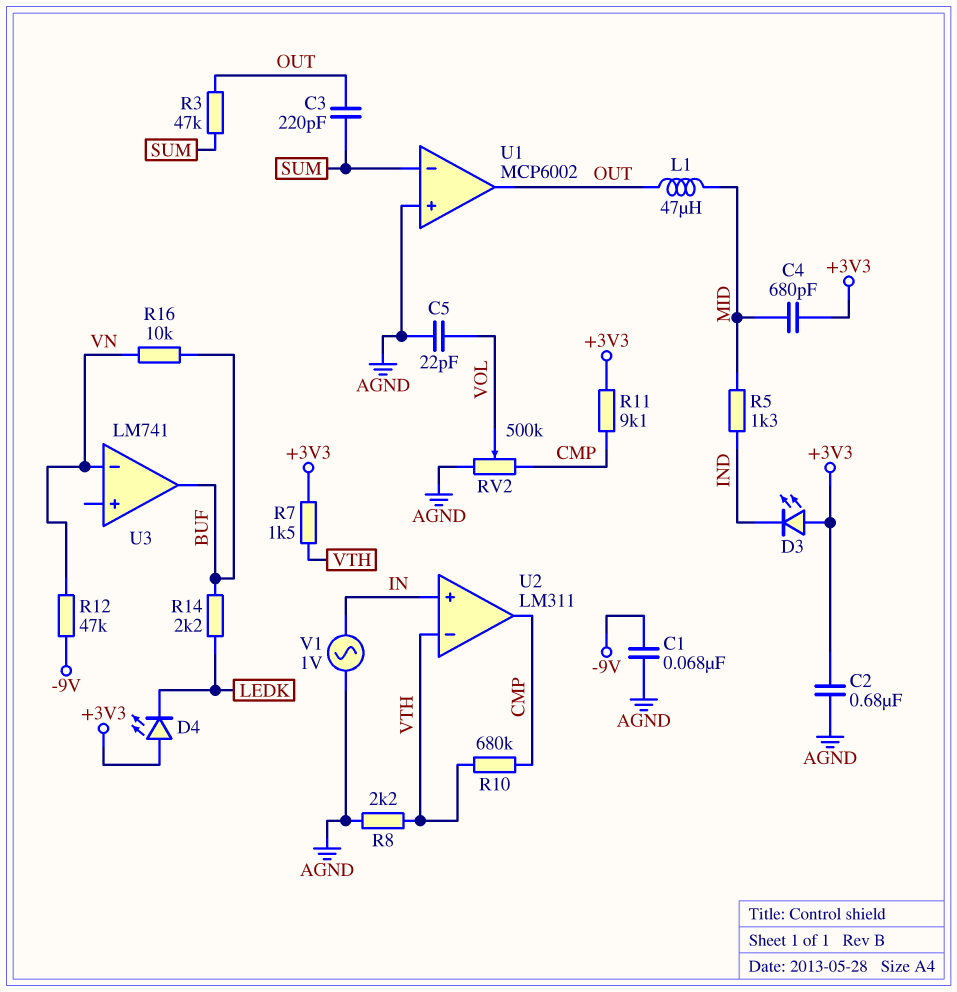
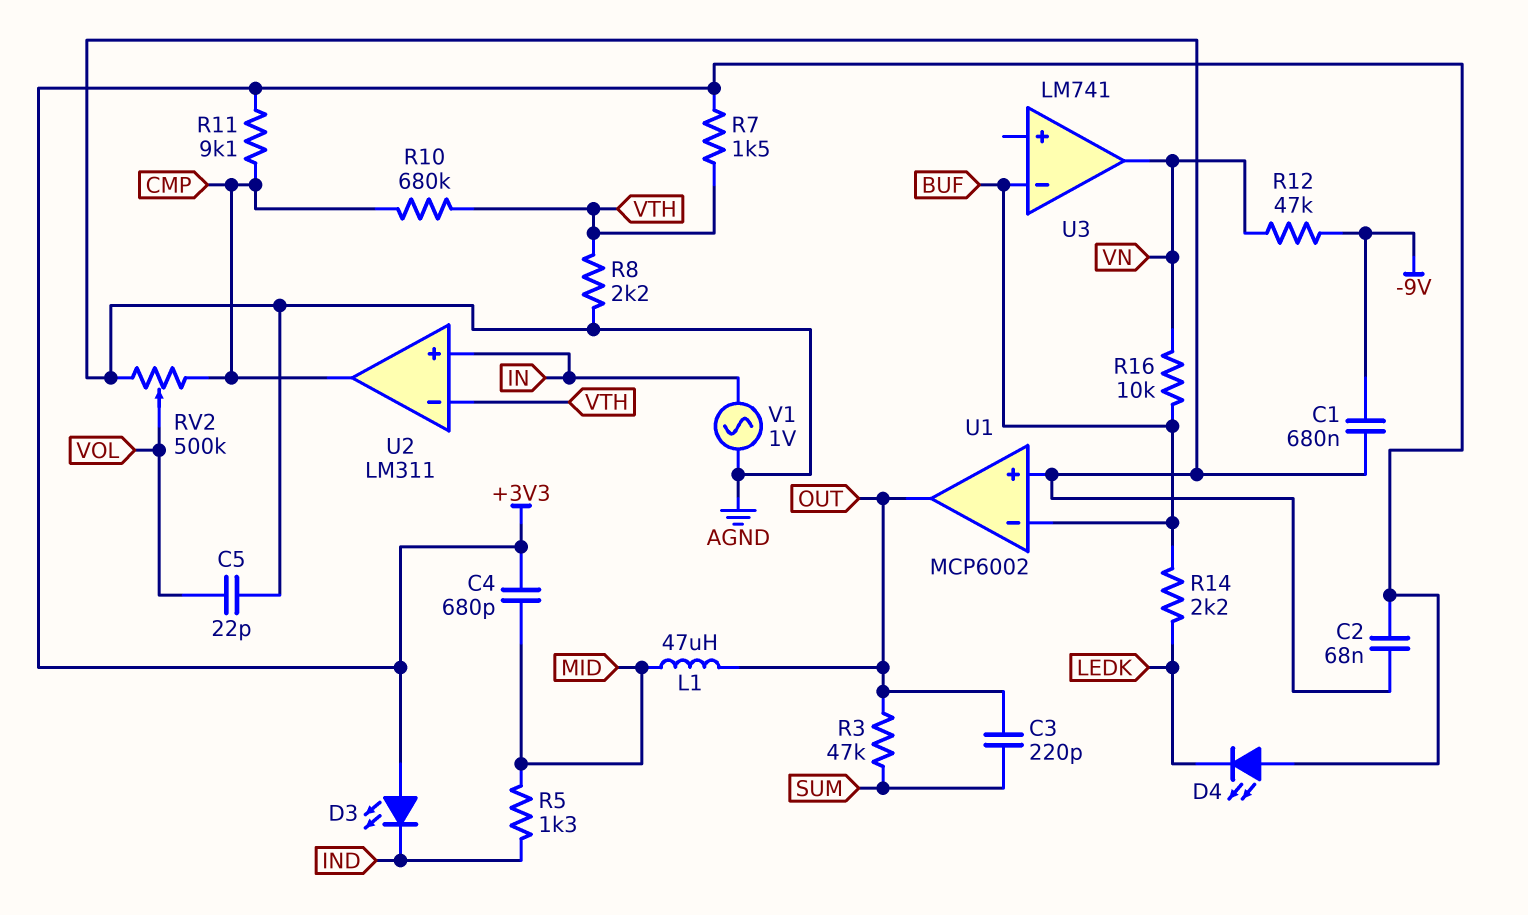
C1: 68nF (-9V, AGND) -> 680nF (-9V, AGND)
C2: 680nF (+3V3, AGND) -> 68nF (+3V3, AGND)
U1 pin in-: SUM -> BUF
U3 pin in-: VN -> BUF
U3 pin out: BUF -> VN

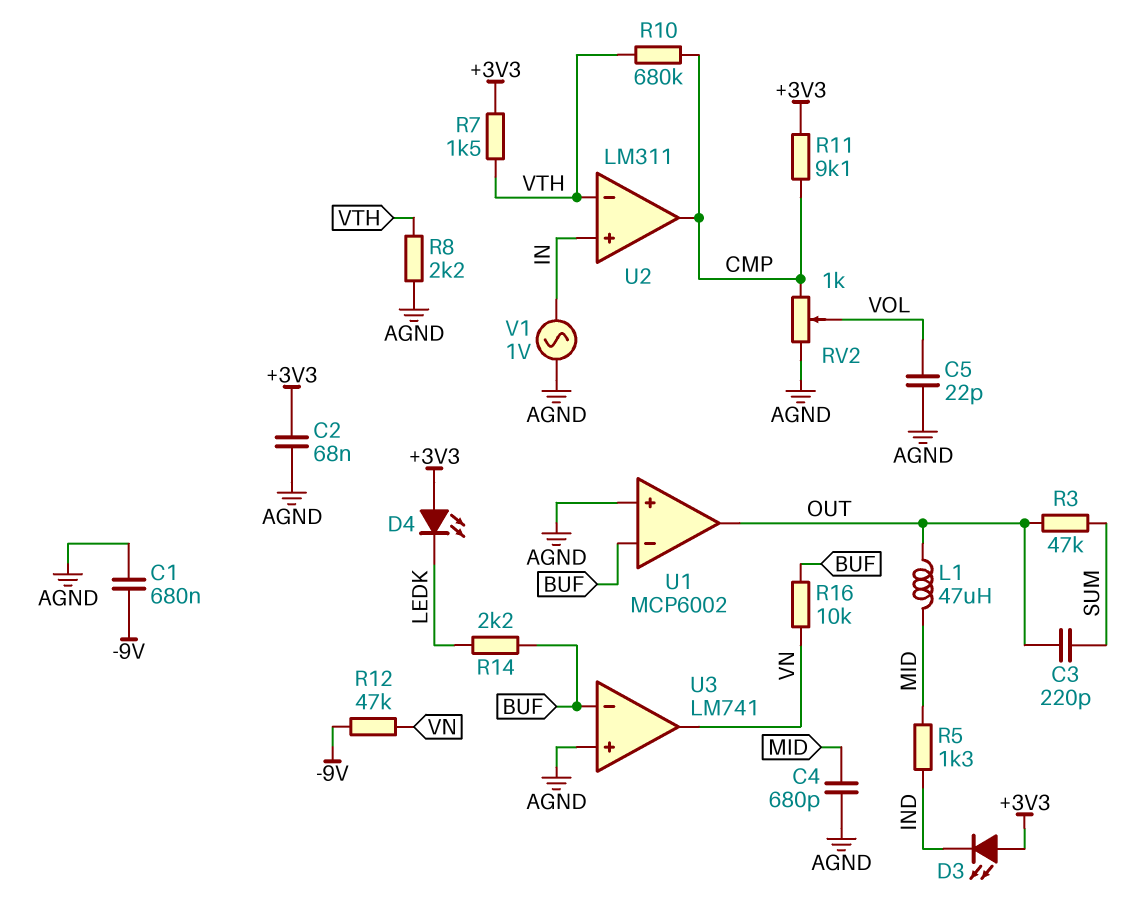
C4: 680pF (+3V3, MID) -> 680pF (AGND, MID)
RV2: 500k (AGND, CMP, wiper VOL) -> 1k (AGND, CMP, wiper VOL)
U3 pin in+: none -> AGND

